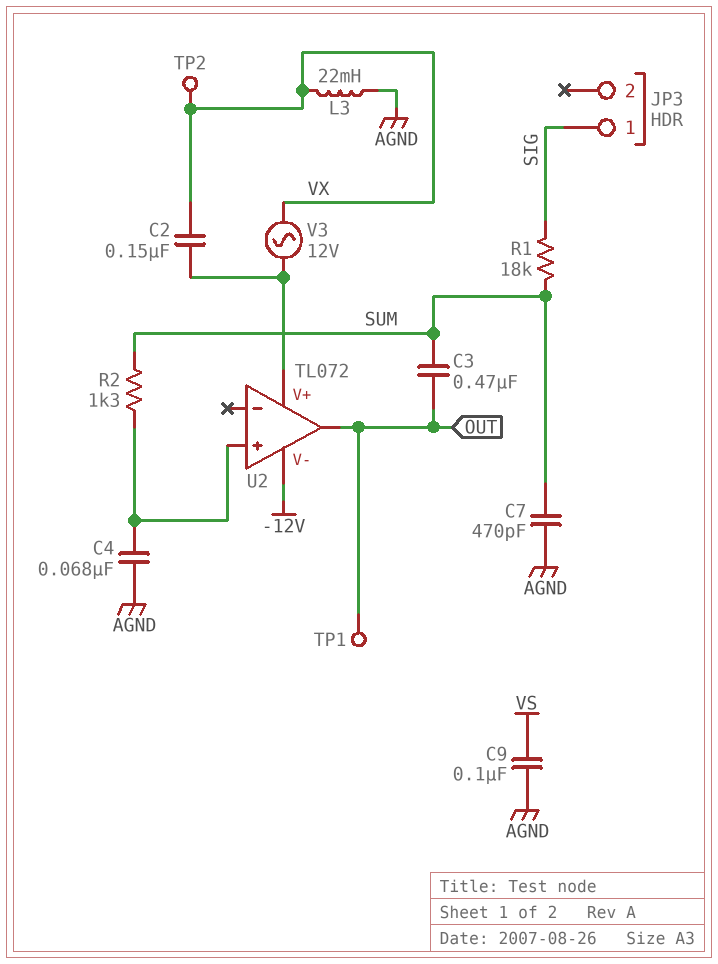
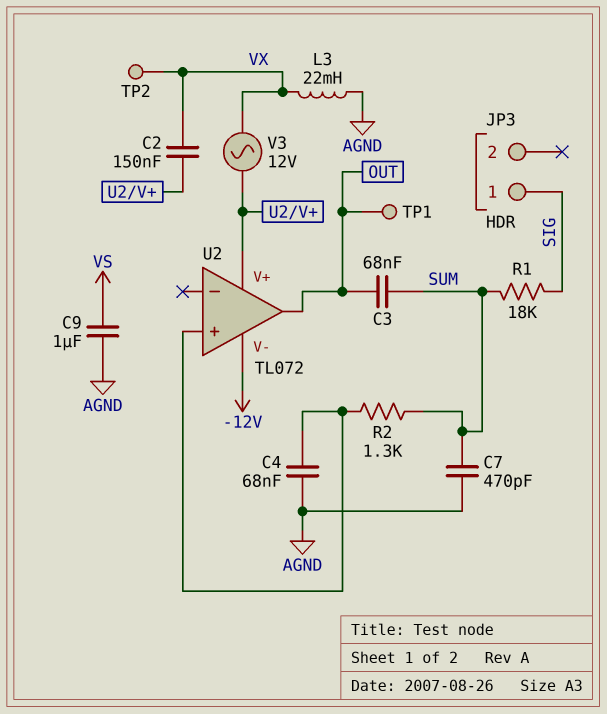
C3: 470nF (OUT, SUM) -> 68nF (OUT, SUM)
C9: 100nF (AGND, VS) -> 1uF (AGND, VS)

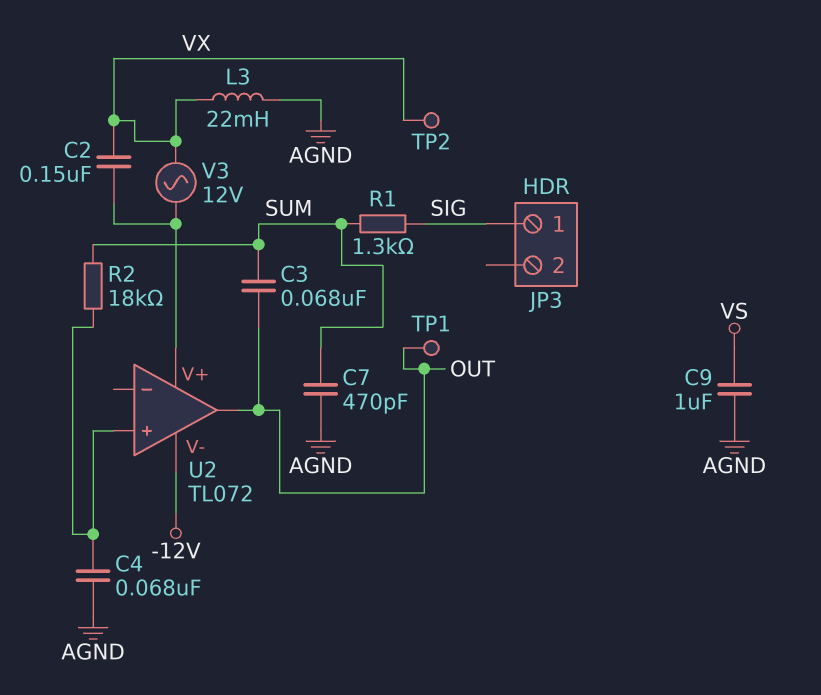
R1: 18k (SIG, SUM) -> 1.3k (SIG, SUM)
R2: 1.3k (SUM, U2/in+) -> 18k (SUM, U2/in+)

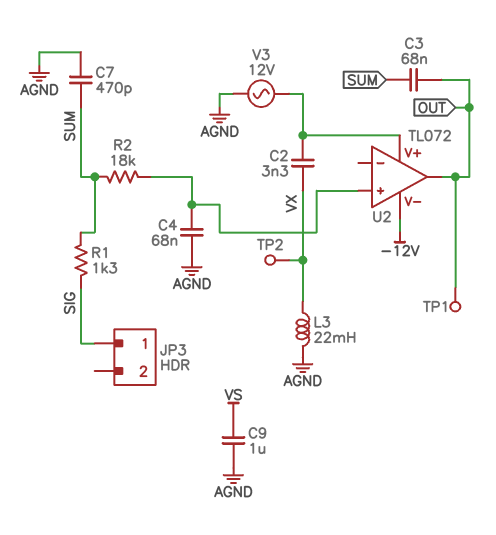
C2: 150nF (U2/V+, VX) -> 3.3nF (U2/V+, VX)
V3: AC 12V (U2/V+, VX) -> AC 12V (AGND, U2/V+)

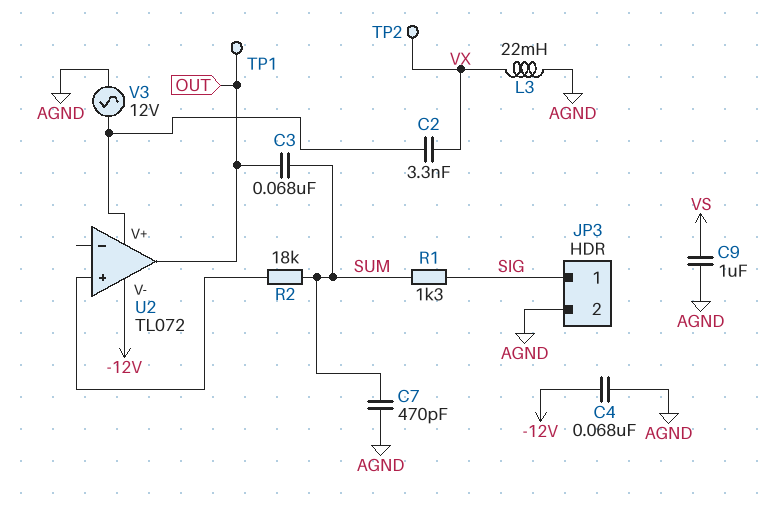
C4: 68nF (AGND, U2/in+) -> 68nF (-12V, AGND)
JP3 pin 2: none -> AGND

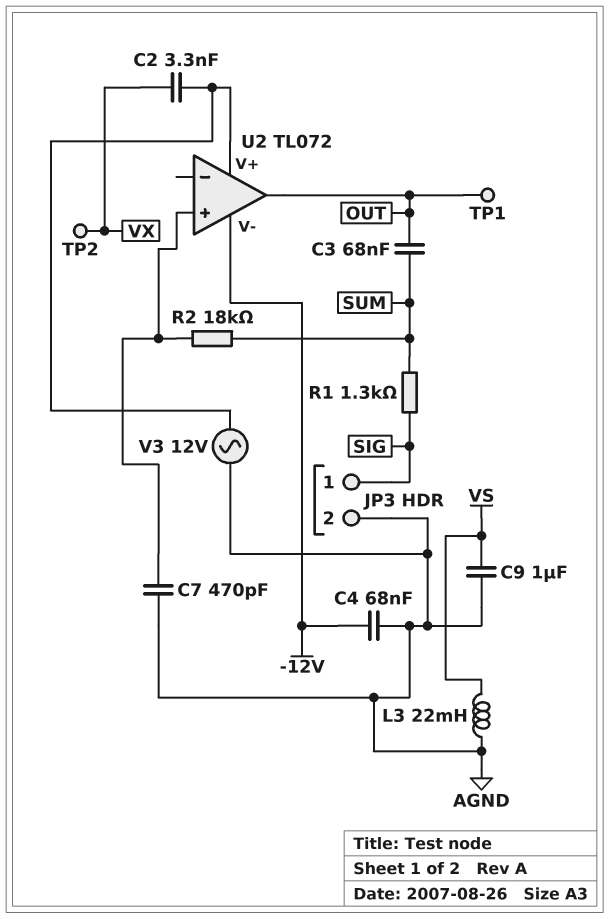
C7: 470pF (AGND, SUM) -> 470pF (AGND, U2/in+)
L3: 22mH (AGND, VX) -> 22mH (AGND, VS)

